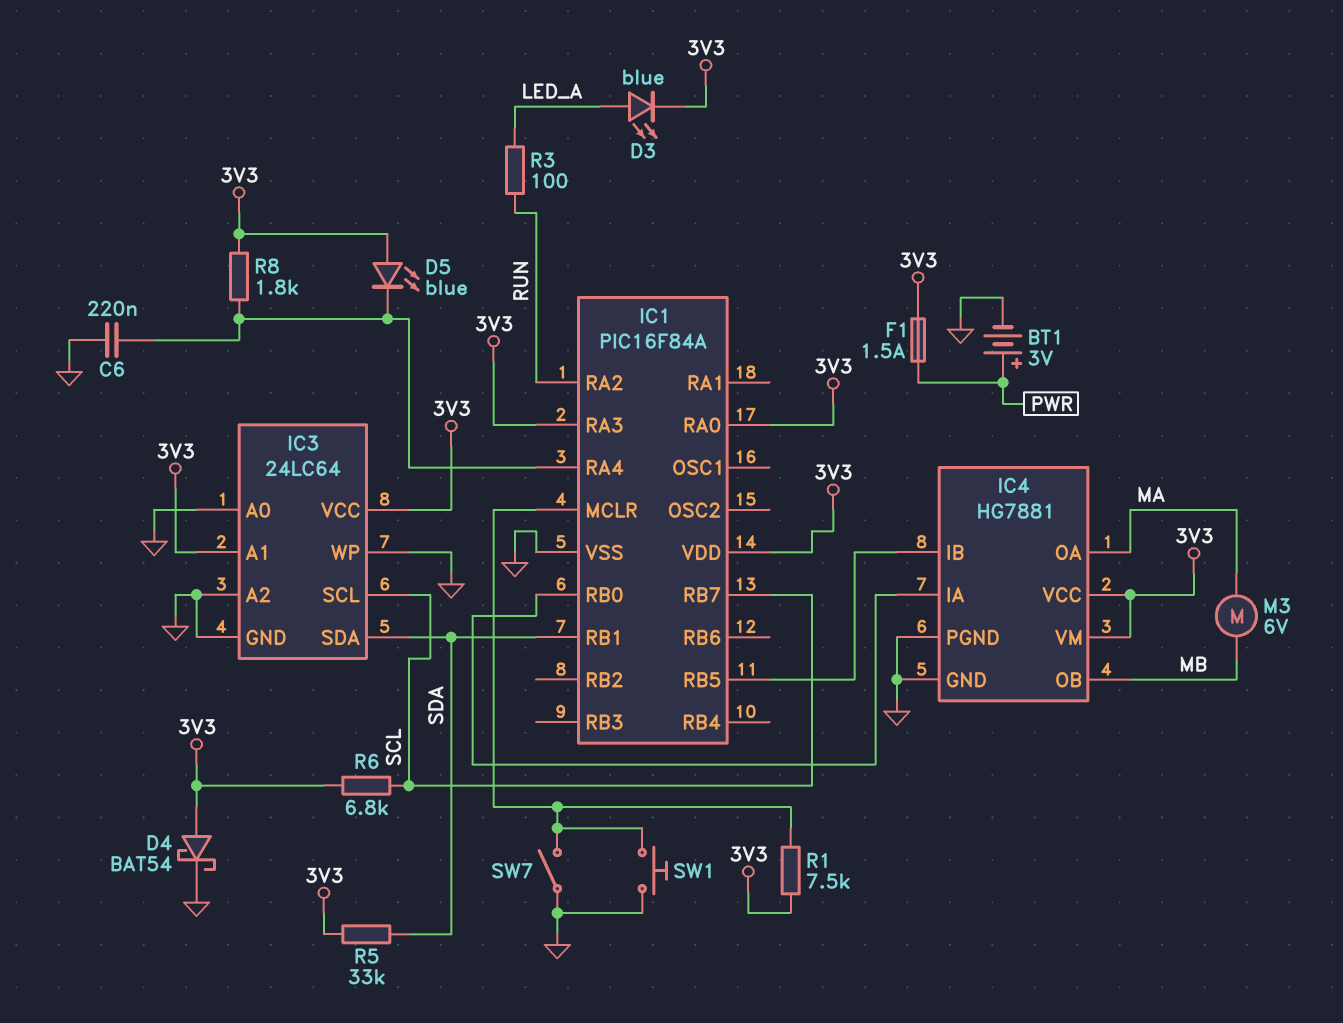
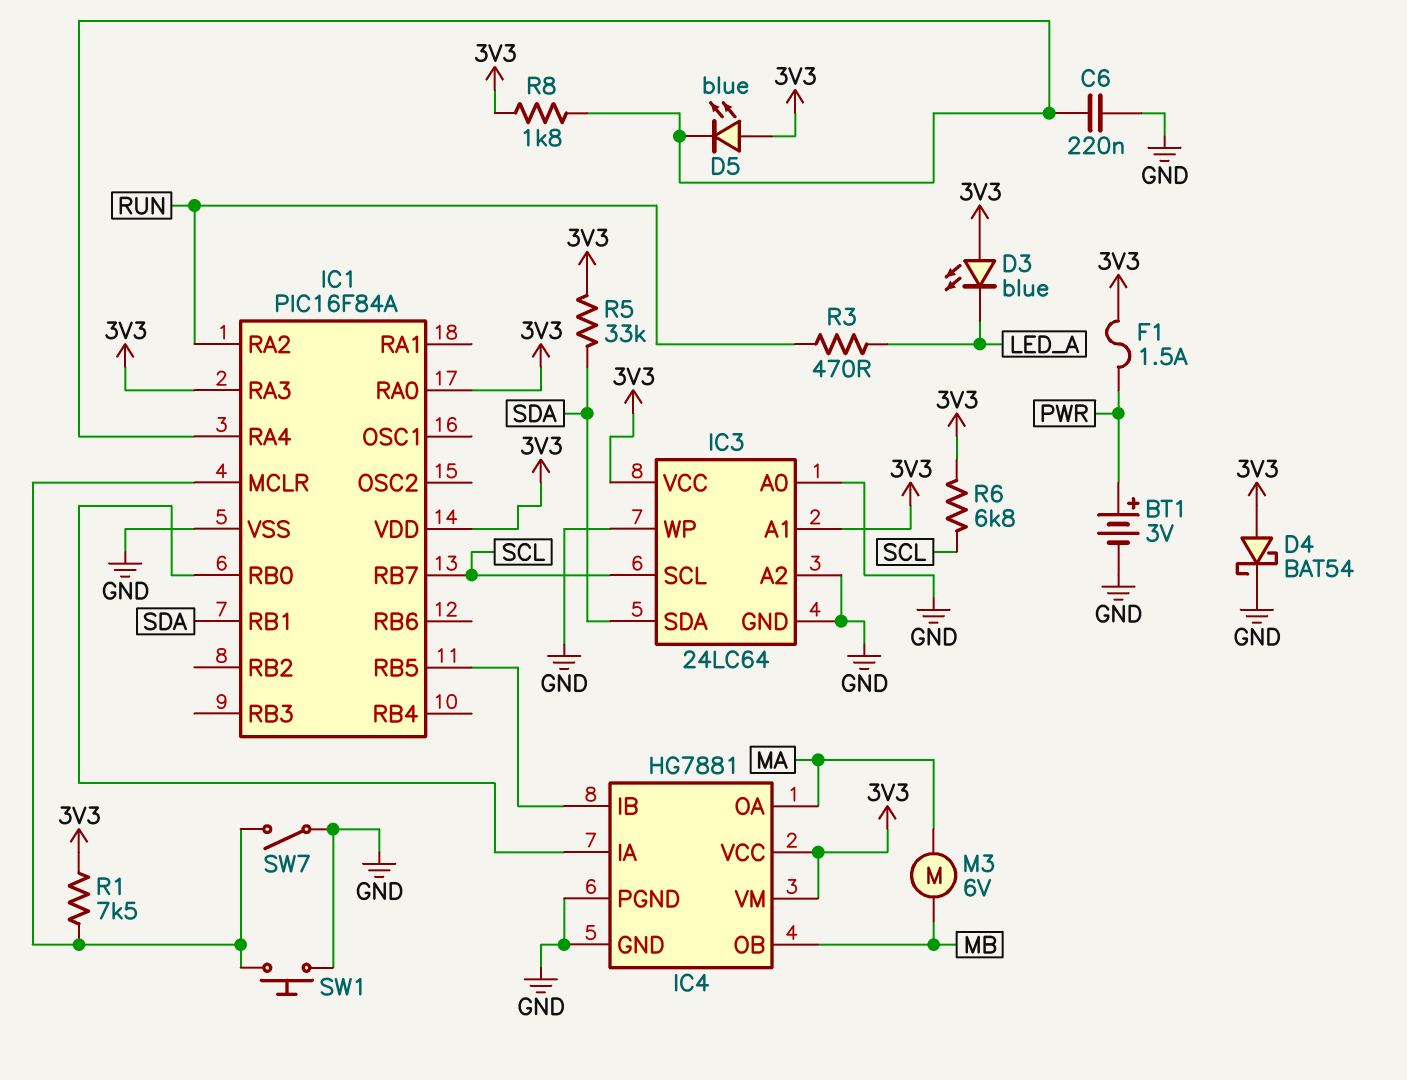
D3: LED blue (A LED_A, K 3V3) -> LED blue (A 3V3, K LED_A)
R3: 100 (LED_A, RUN) -> 470 (LED_A, RUN)

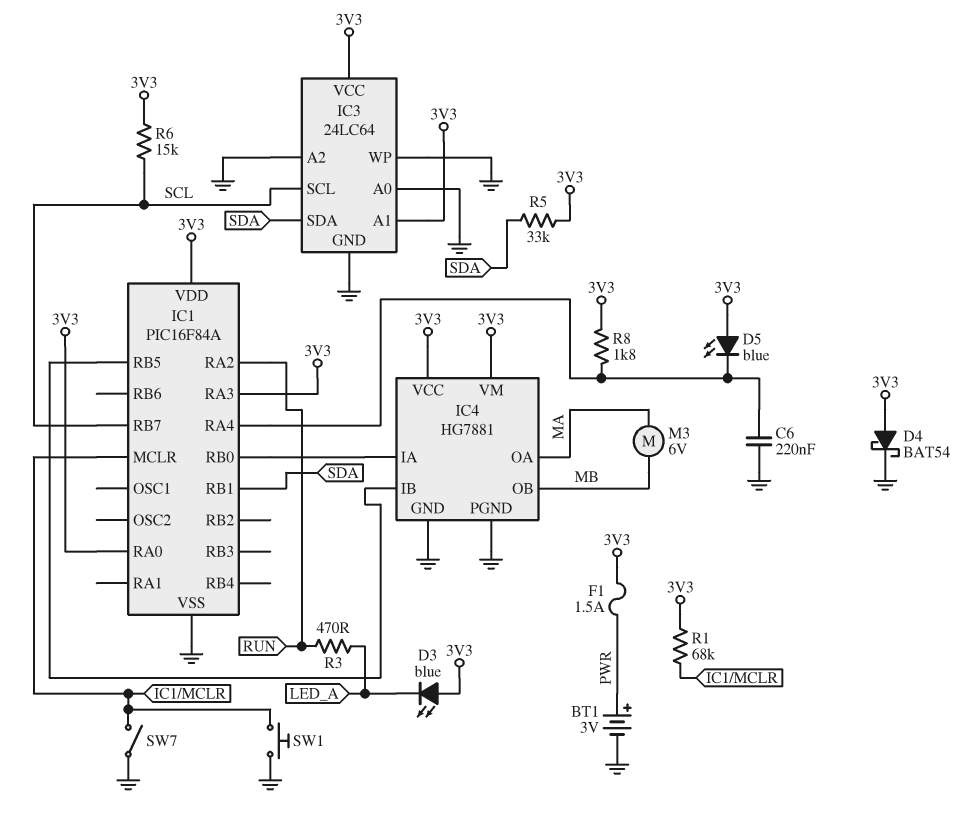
R1: 7.5k (3V3, IC1/MCLR) -> 68k (3V3, IC1/MCLR)
R6: 6.8k (3V3, SCL) -> 15k (3V3, SCL)

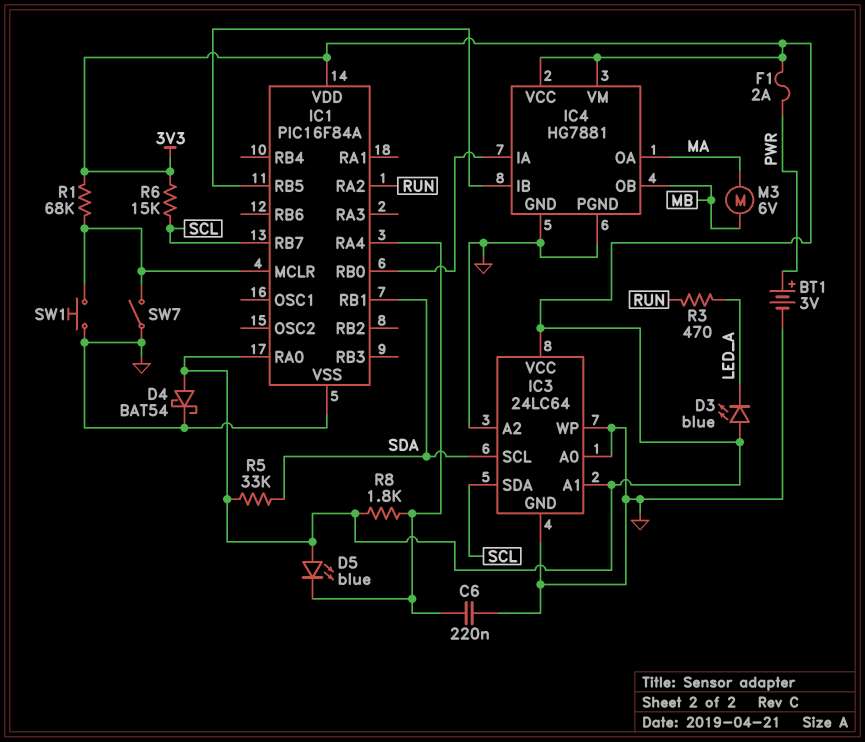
F1: 1.5A (3V3, PWR) -> 2A (3V3, PWR)
IC1 pin RA3: 3V3 -> none
IC3 pin SCL: SCL -> SDA
IC3 pin SDA: SDA -> SCL

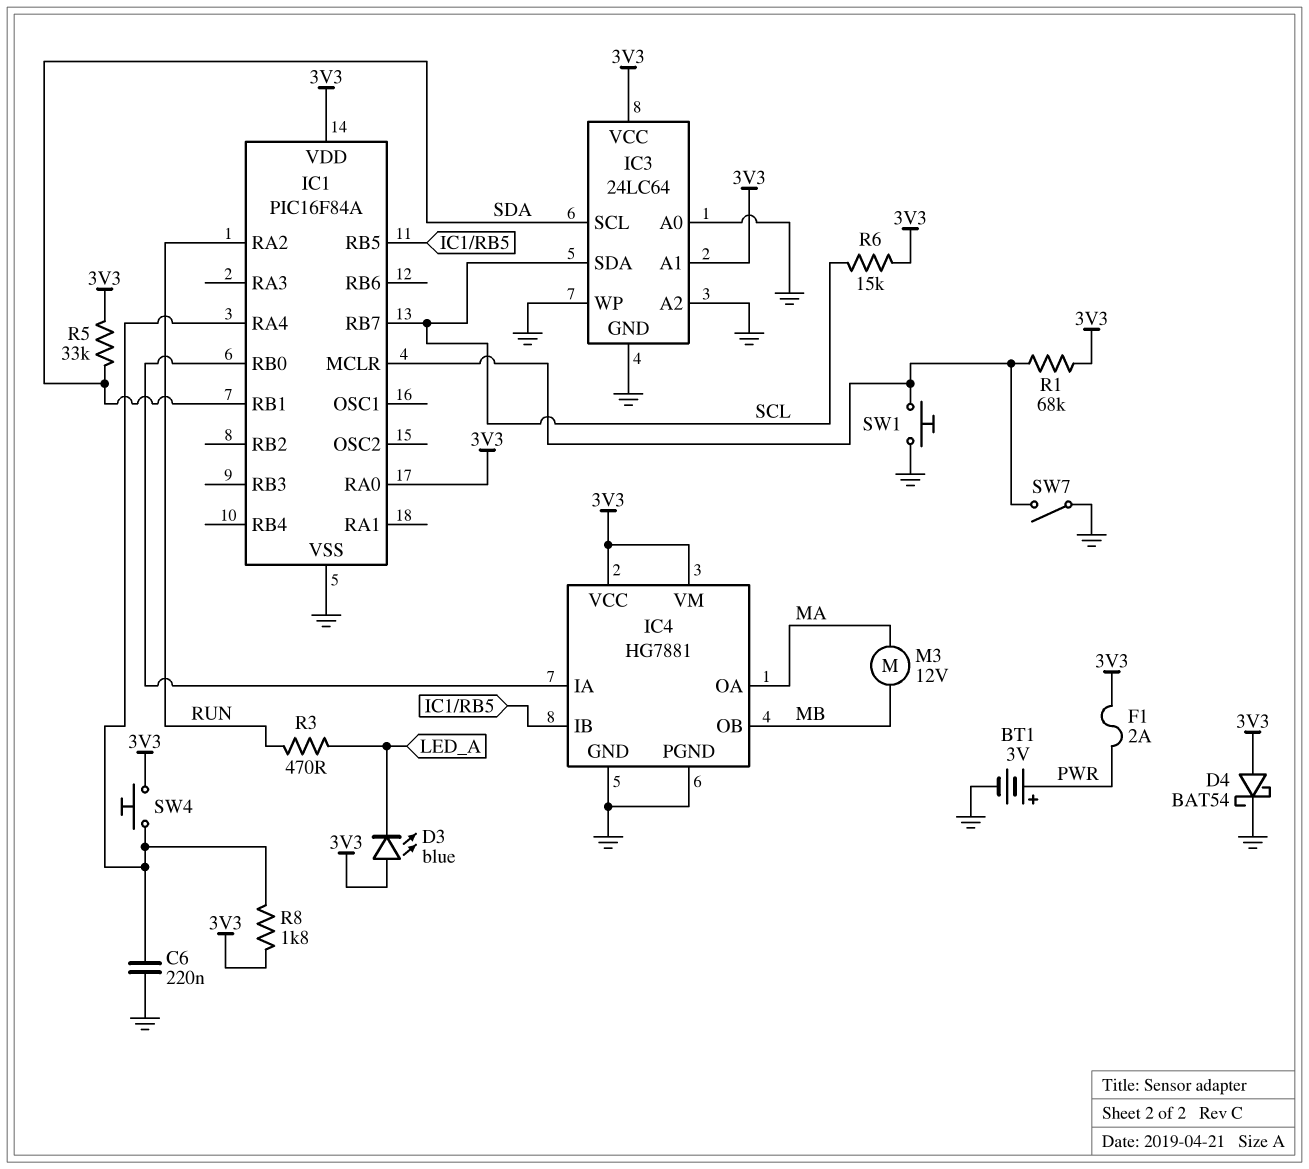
D5: LED blue (A 3V3, K IC1/RA4) -> none
M3: motor 6V (MA, MB) -> motor 12V (MA, MB)
SW4: none -> button (3V3, IC1/RA4)

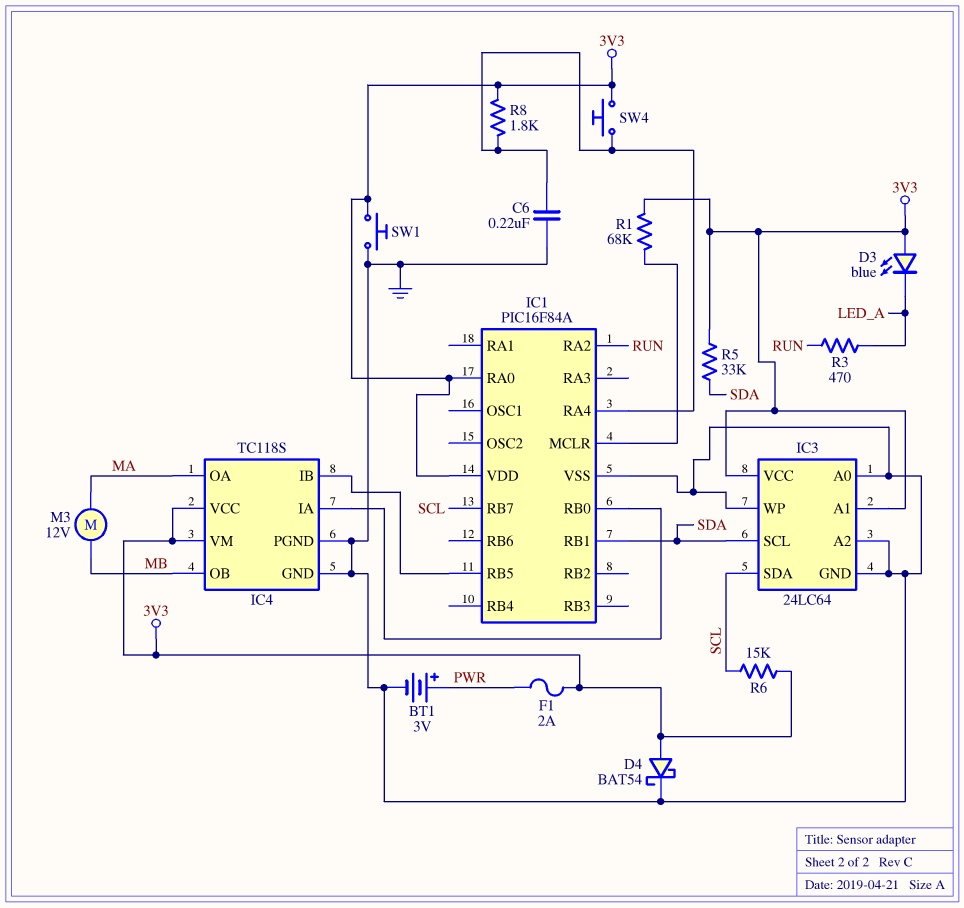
IC4: HG7881 -> TC118S
SW1: button (GND, IC1/MCLR) -> button (3V3, GND)
SW7: switch (GND, IC1/MCLR) -> none

